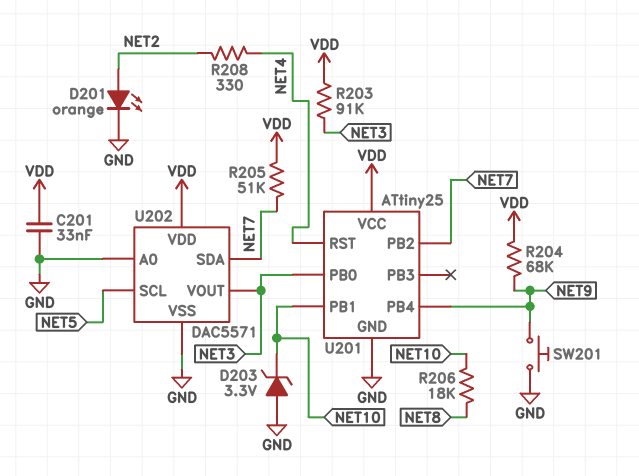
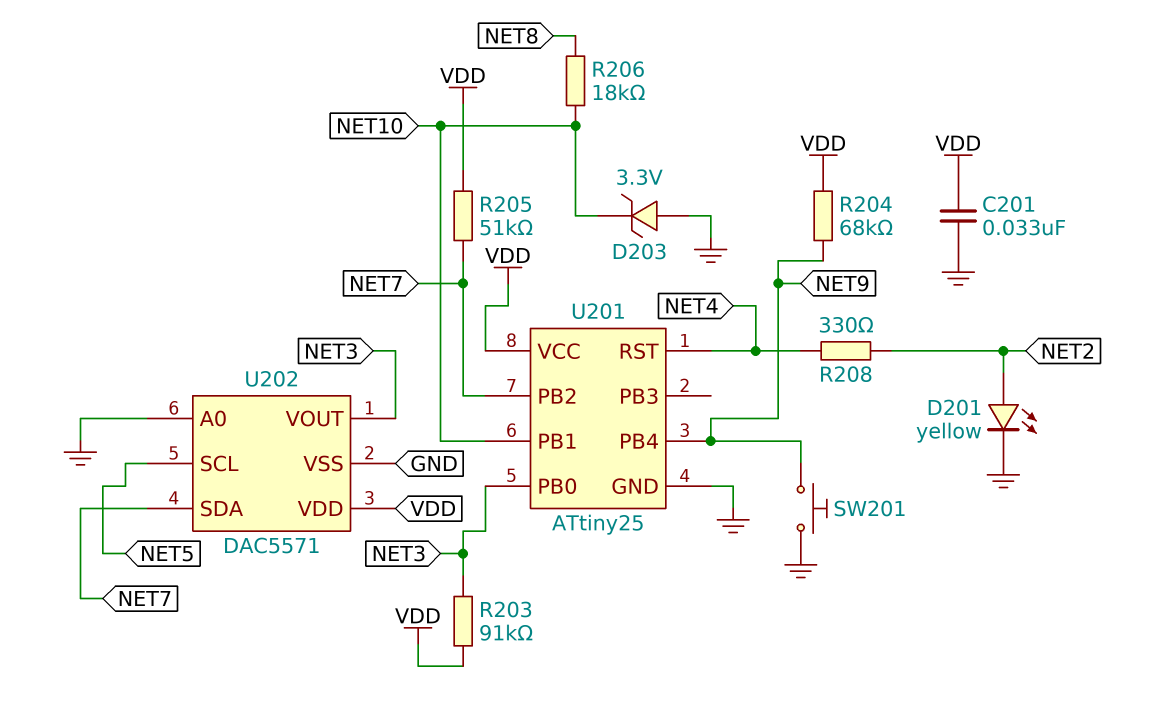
D201: LED orange (A NET2, K GND) -> LED yellow (A NET2, K GND)

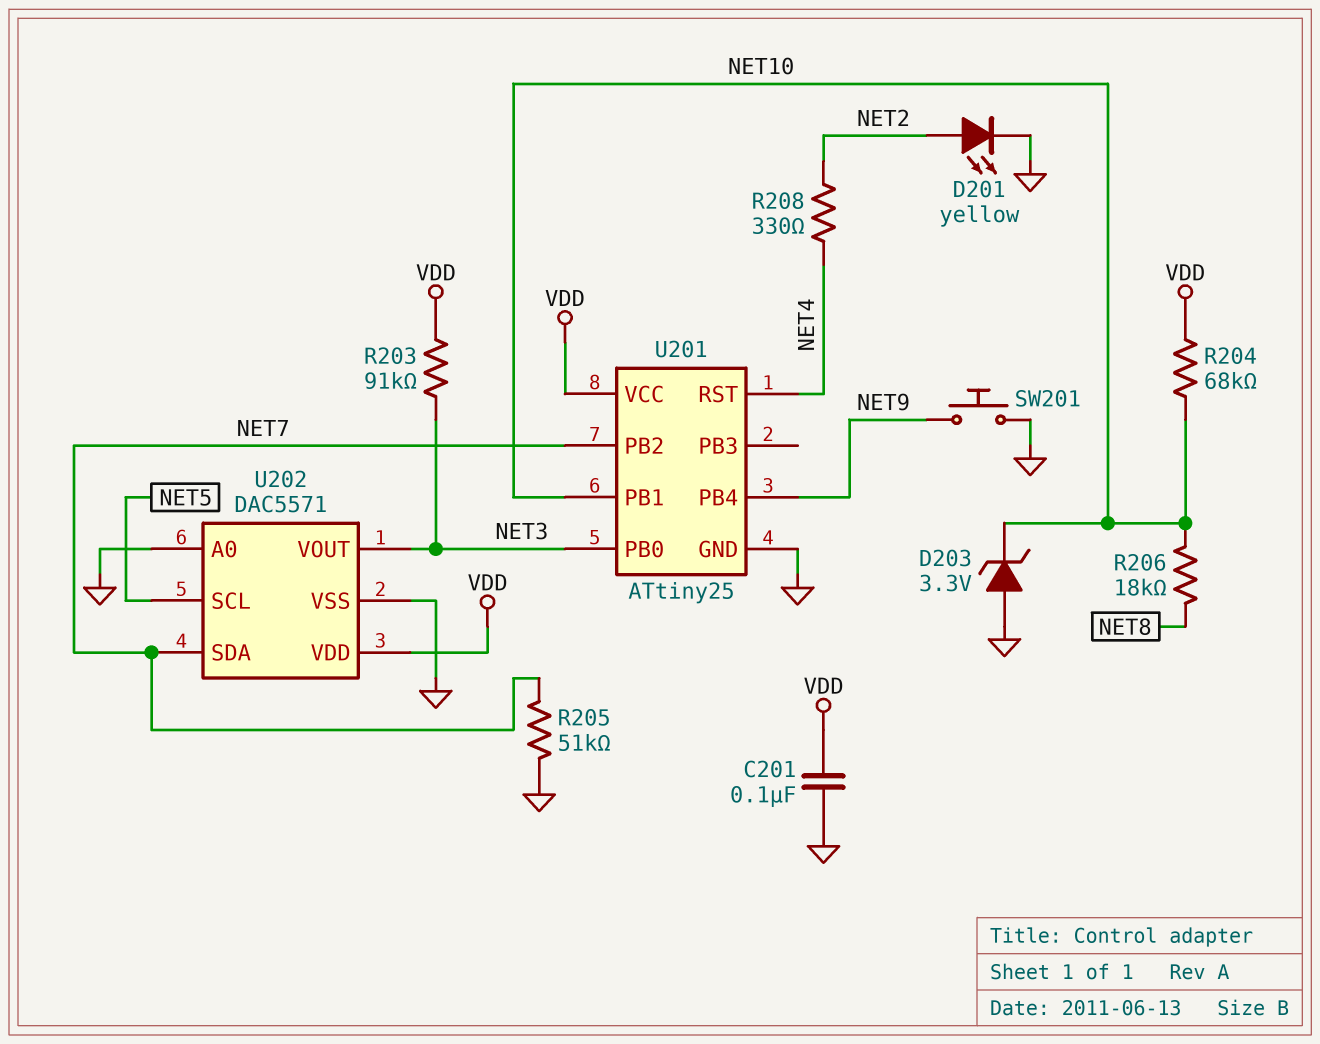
C201: 33nF (GND, VDD) -> 100nF (GND, VDD)
R204: 68k (NET9, VDD) -> 68k (NET10, VDD)
R205: 51k (NET7, VDD) -> 51k (GND, NET7)

